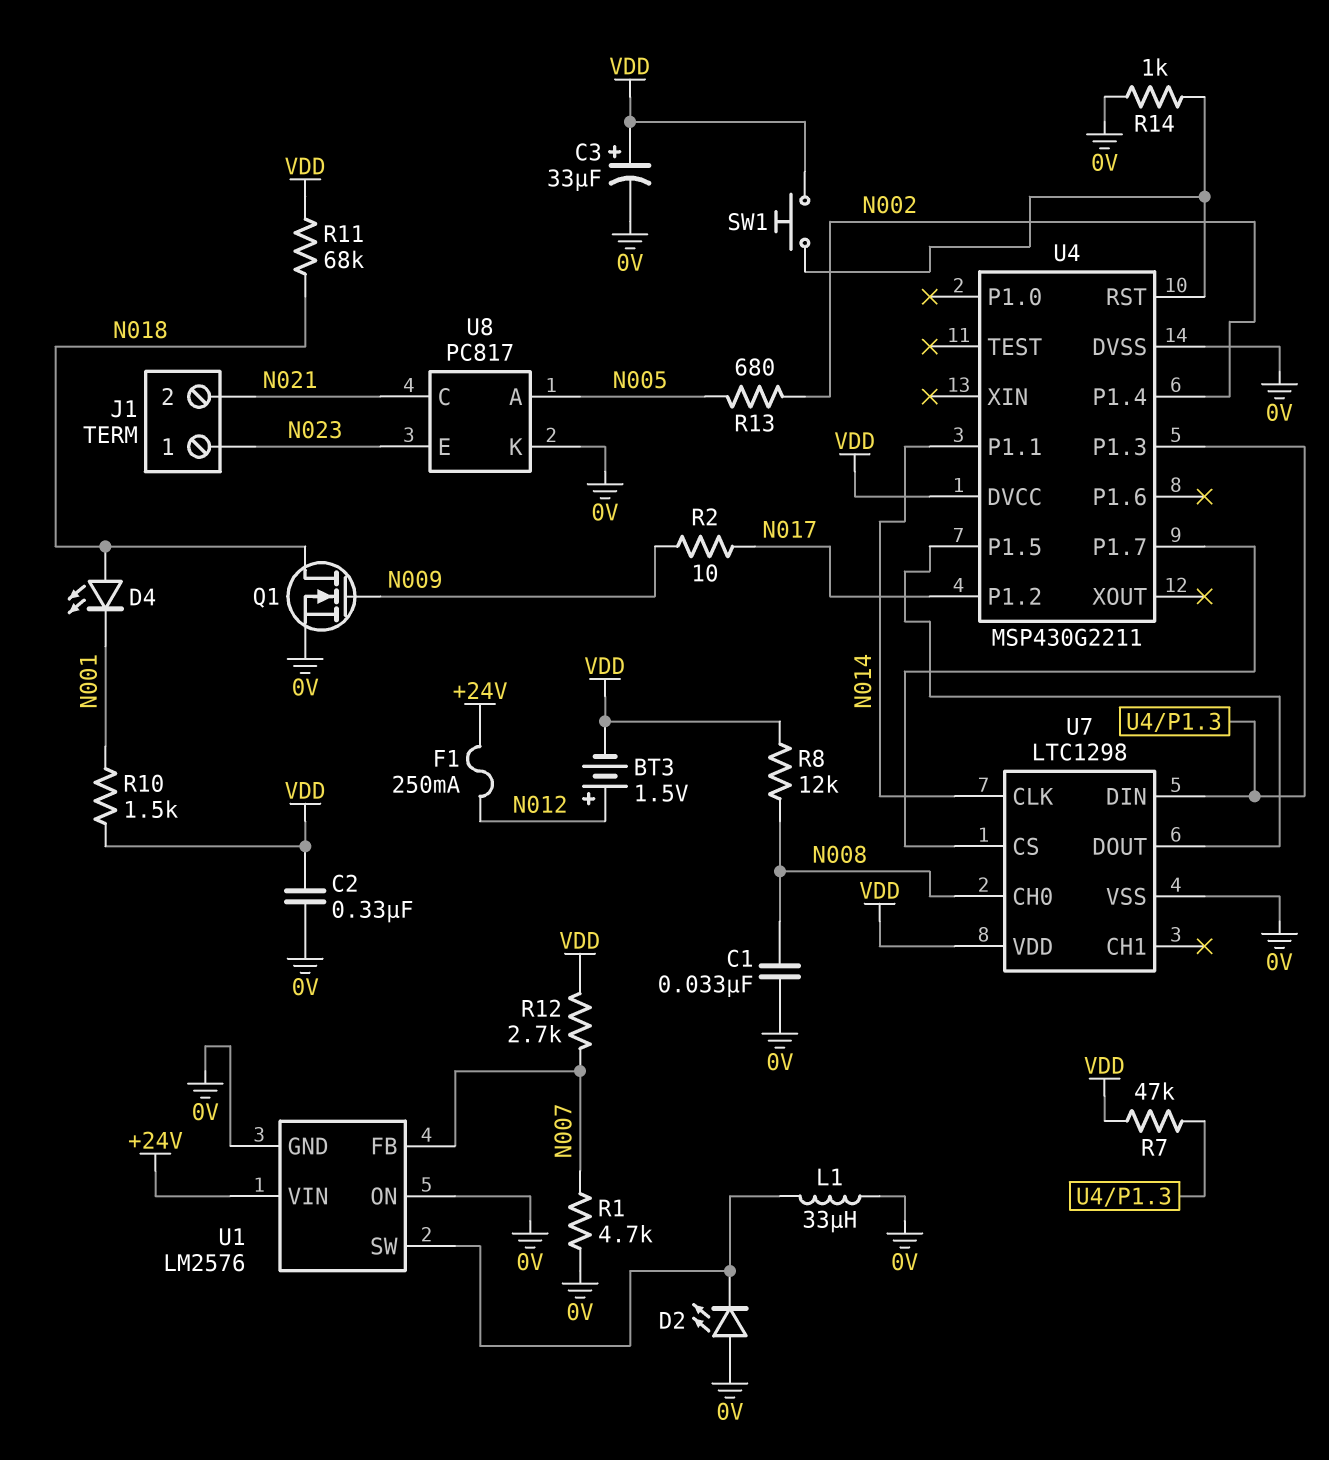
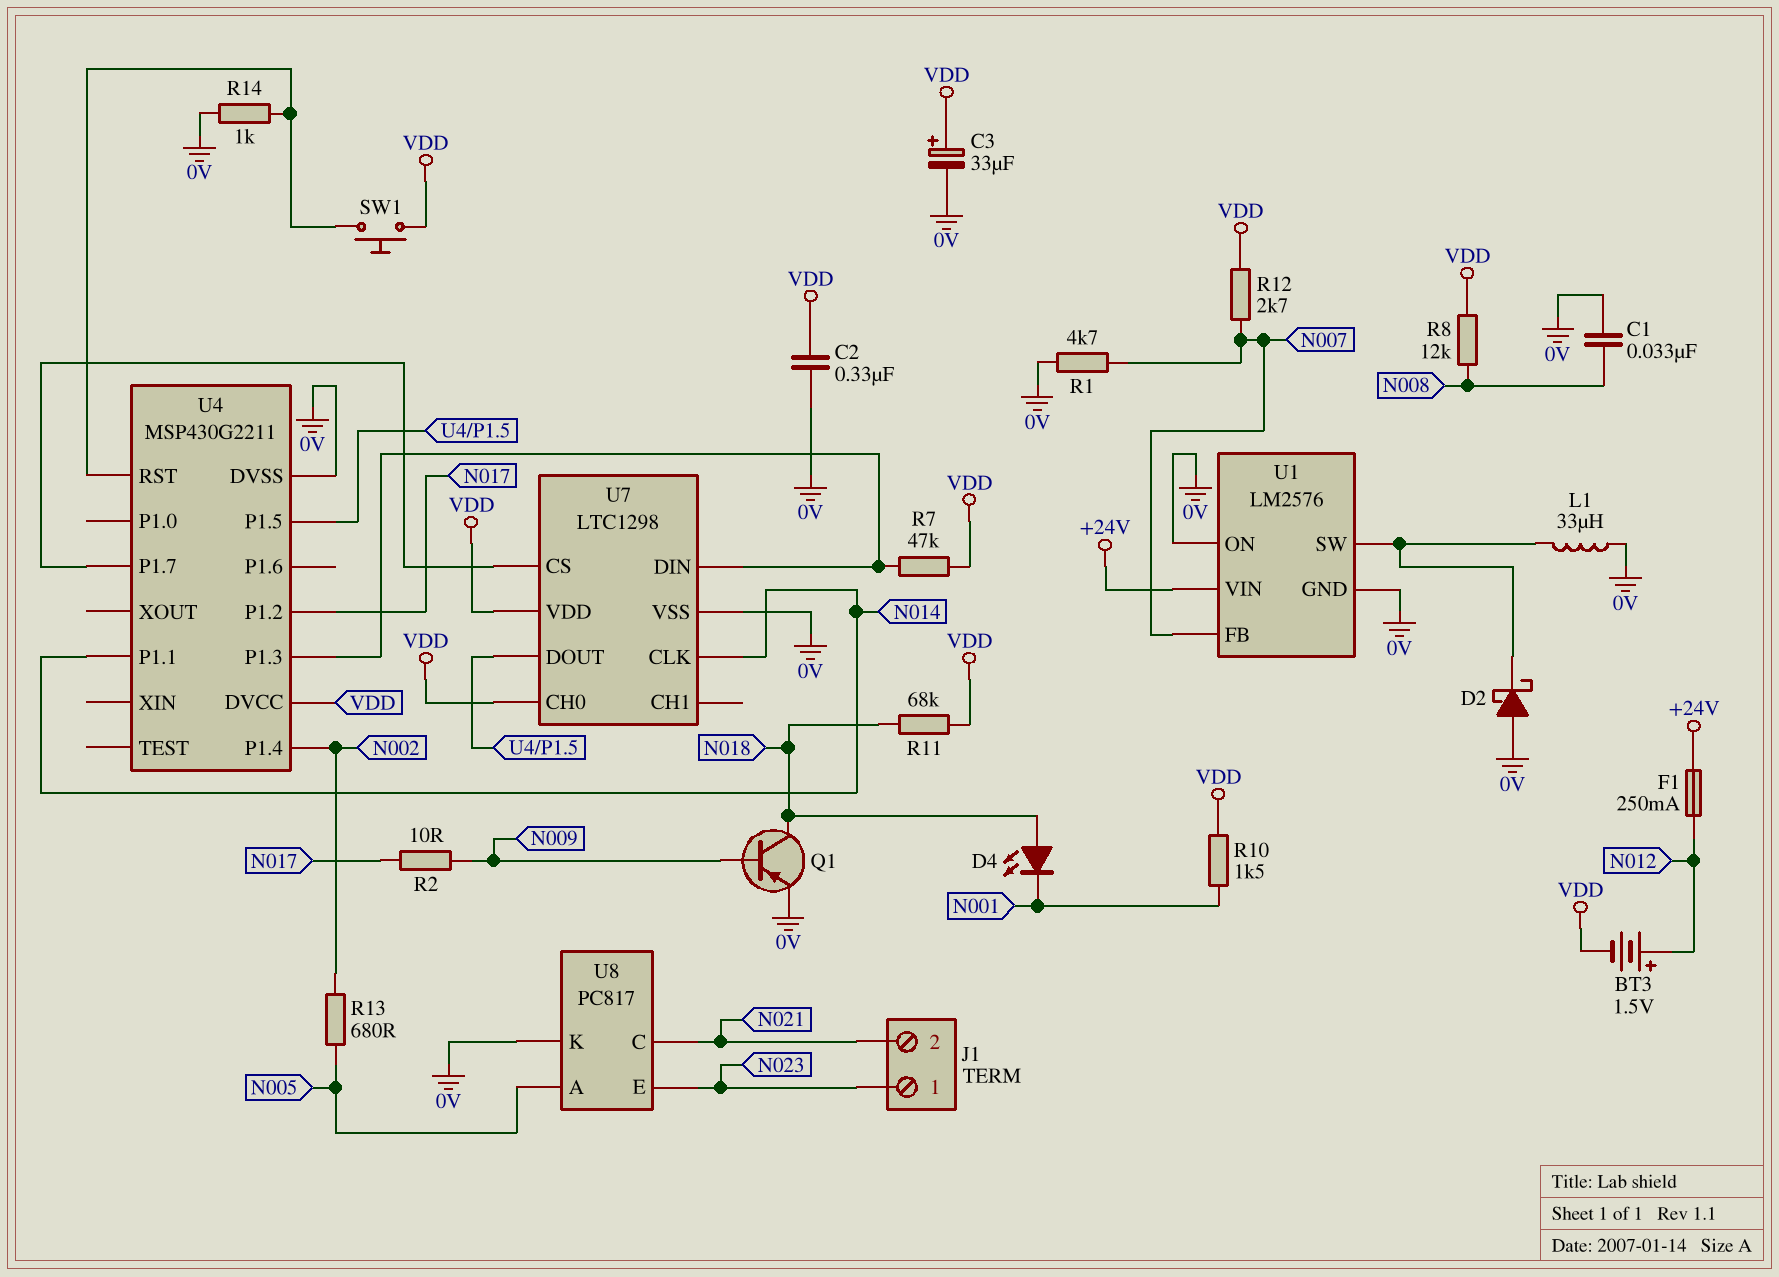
D2: LED (A 0V, K U1/SW) -> schottky (A 0V, K U1/SW)
Q1: NMOS (G N009, D N018, S 0V) -> PNP (B N009, C N018, E 0V)
U7 pin CH0: N008 -> VDD

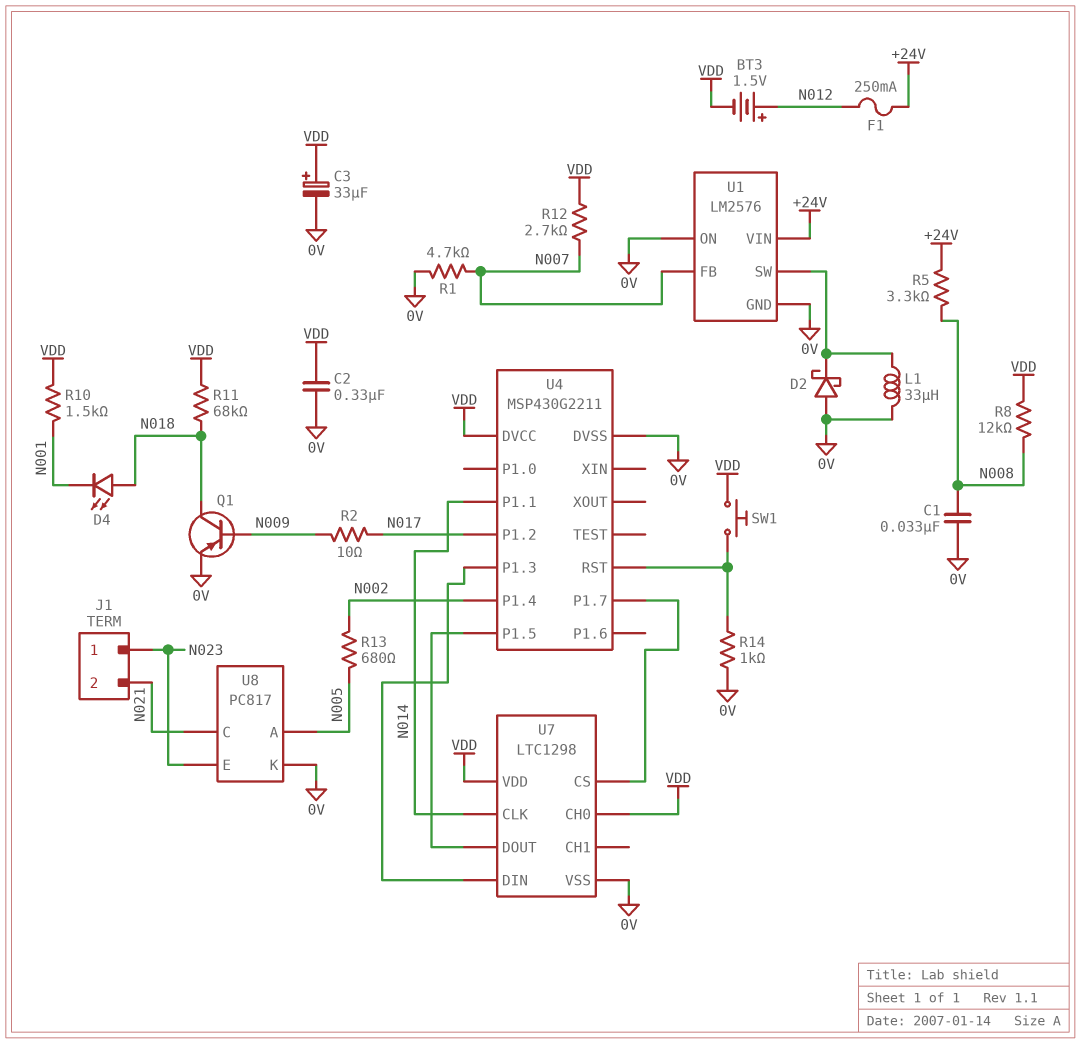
R5: none -> 3.3k (+24V, N008)
R7: 47k (U4/P1.3, VDD) -> none

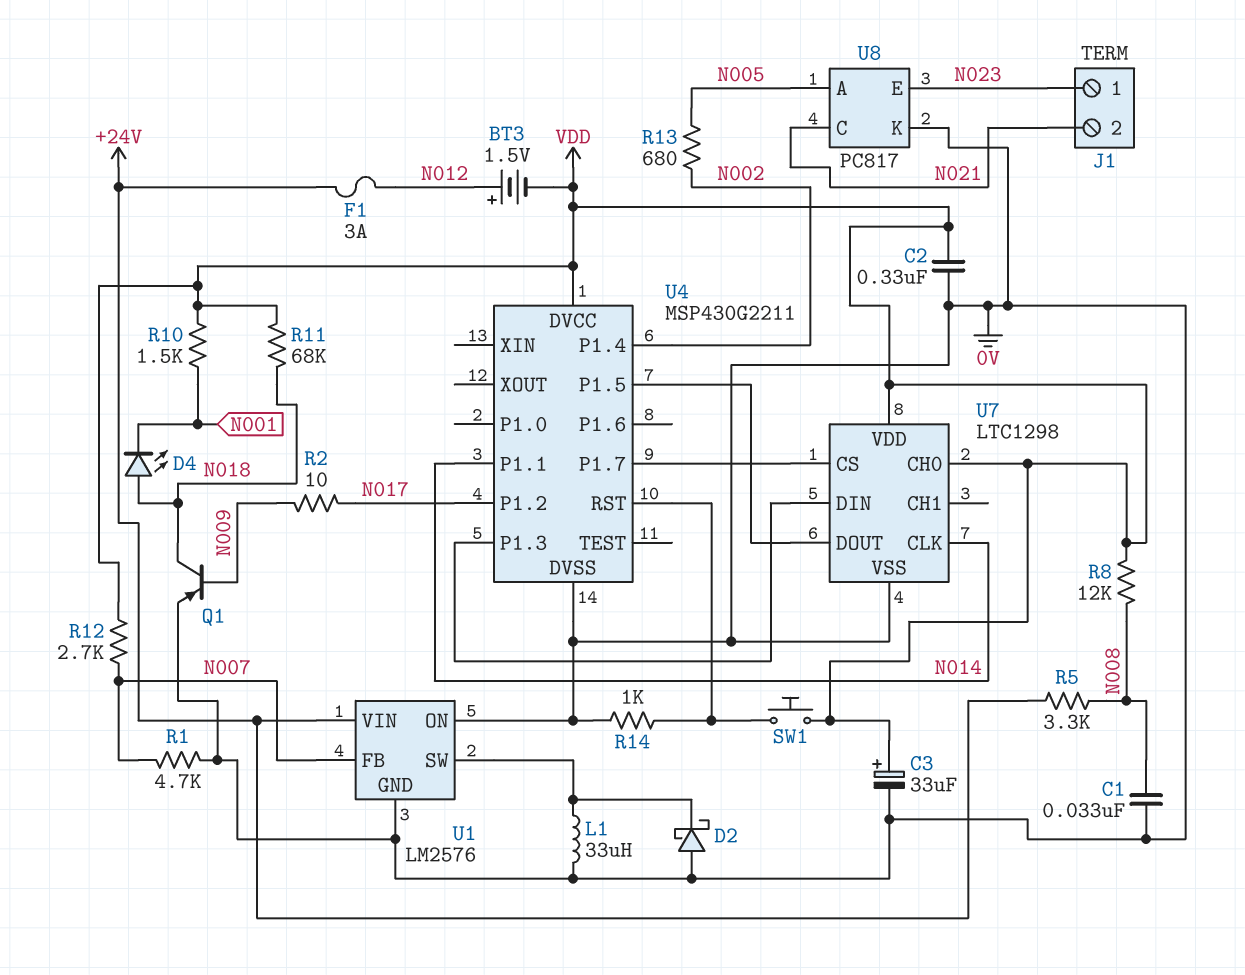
F1: 250mA (+24V, N012) -> 3A (+24V, N012)

